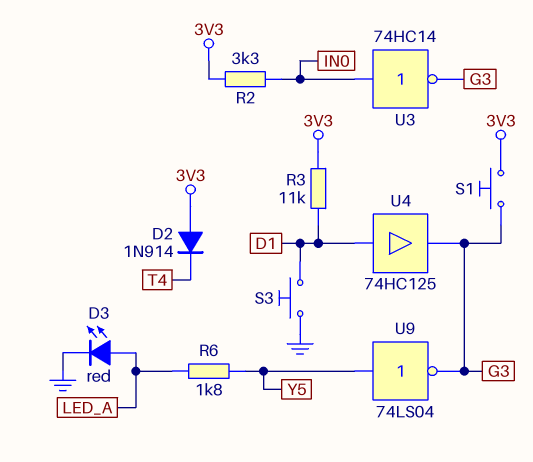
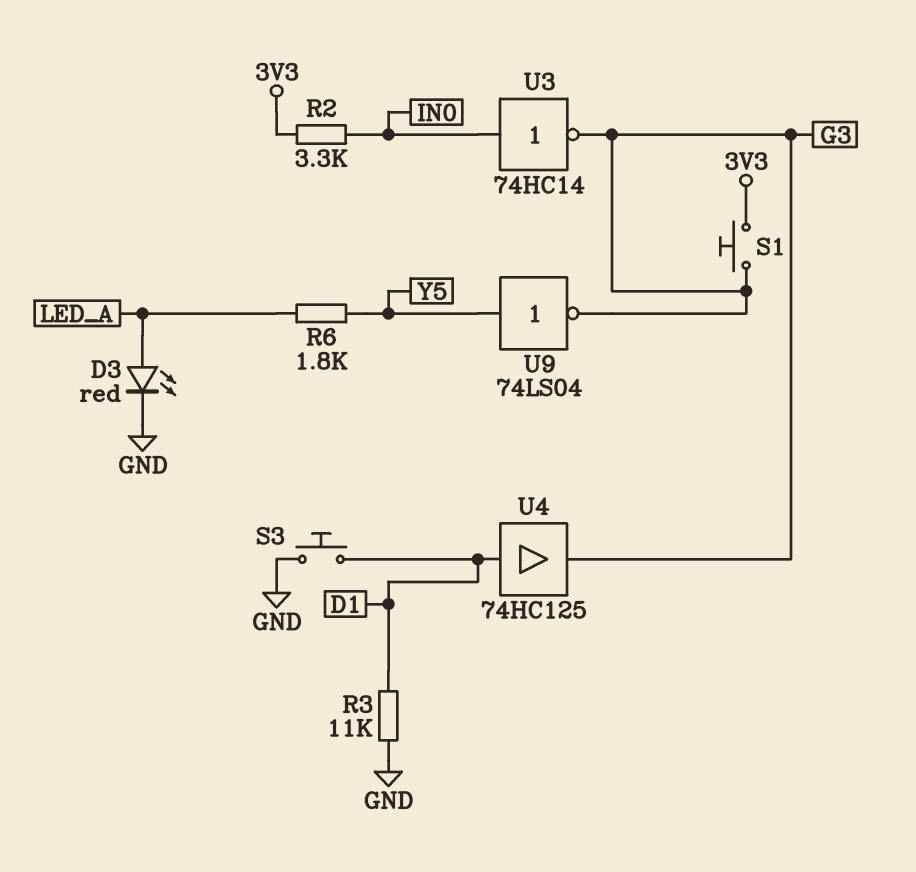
D2: diode 1N914 (A 3V3, K T4) -> none
R3: 11k (3V3, D1) -> 11k (D1, GND)

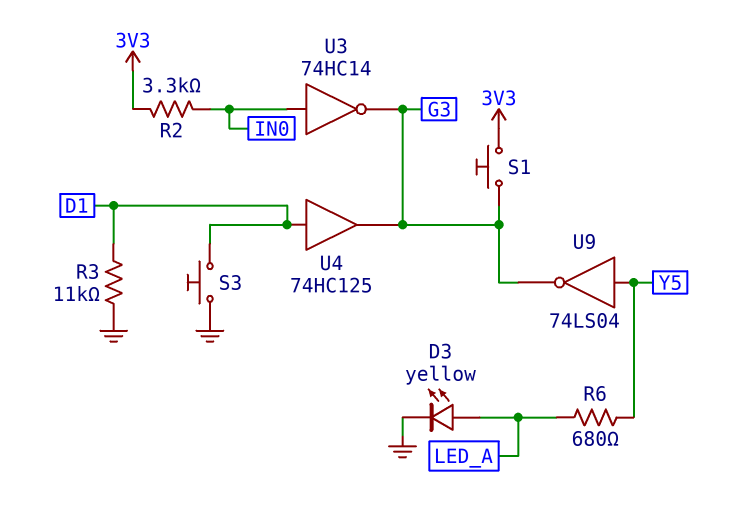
D3: LED red (A LED_A, K GND) -> LED yellow (A LED_A, K GND)
R6: 1.8k (LED_A, Y5) -> 680 (LED_A, Y5)

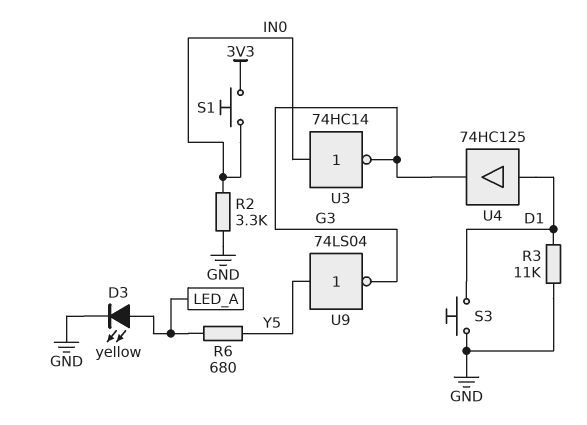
R2: 3.3k (3V3, IN0) -> 3.3k (GND, IN0)
S1: button (3V3, G3) -> button (3V3, IN0)

